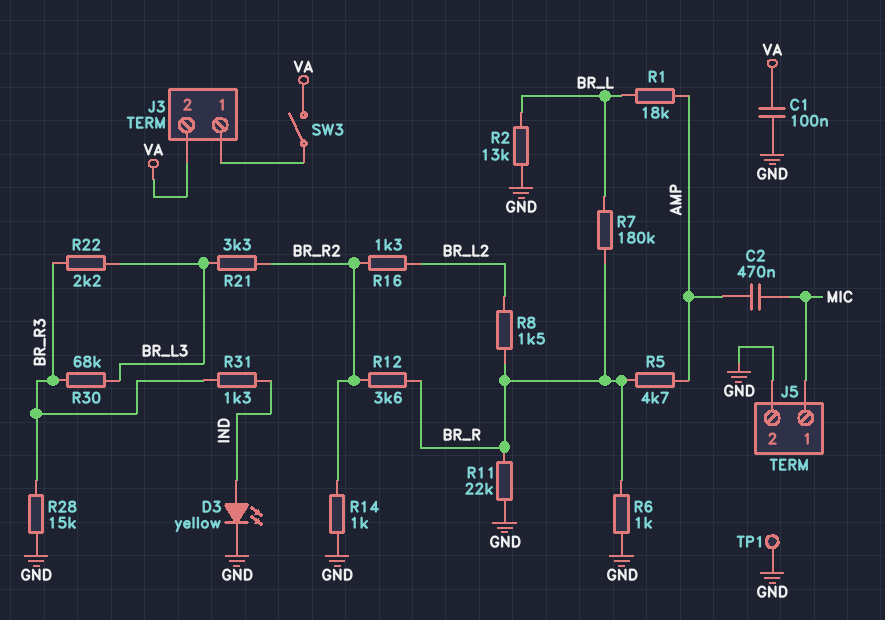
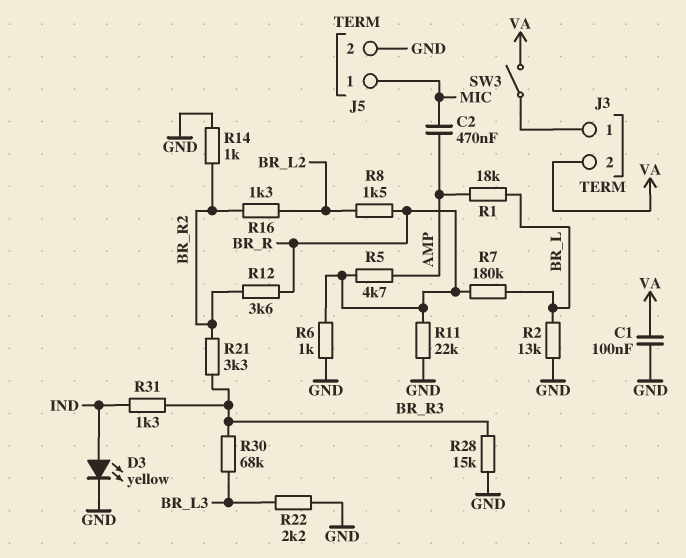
R21: 3.3k (BR_L3, BR_R2) -> 3.3k (BR_R2, BR_R3)
R22: 2.2k (BR_L3, BR_R3) -> 2.2k (BR_L3, GND)
TP1: test point (GND) -> none

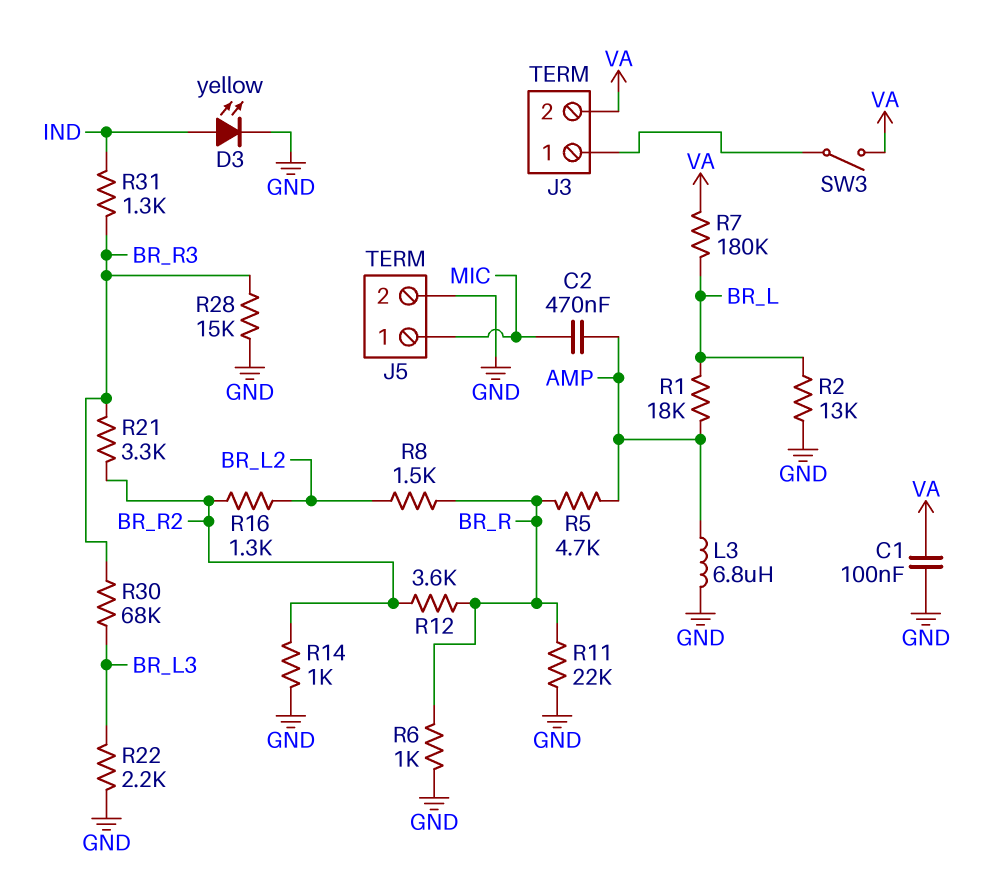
L3: none -> 6.8uH (AMP, GND)
R7: 180k (BR_L, BR_R) -> 180k (BR_L, VA)

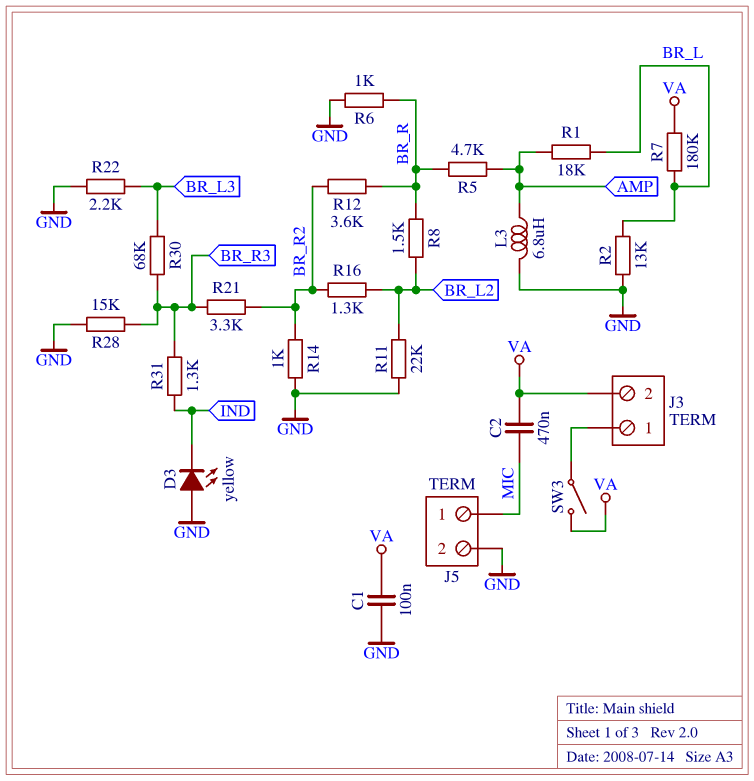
C2: 470nF (AMP, MIC) -> 470nF (MIC, VA)
D3: LED yellow (A IND, K GND) -> LED yellow (A GND, K IND)
R11: 22k (BR_R, GND) -> 22k (BR_L2, GND)

